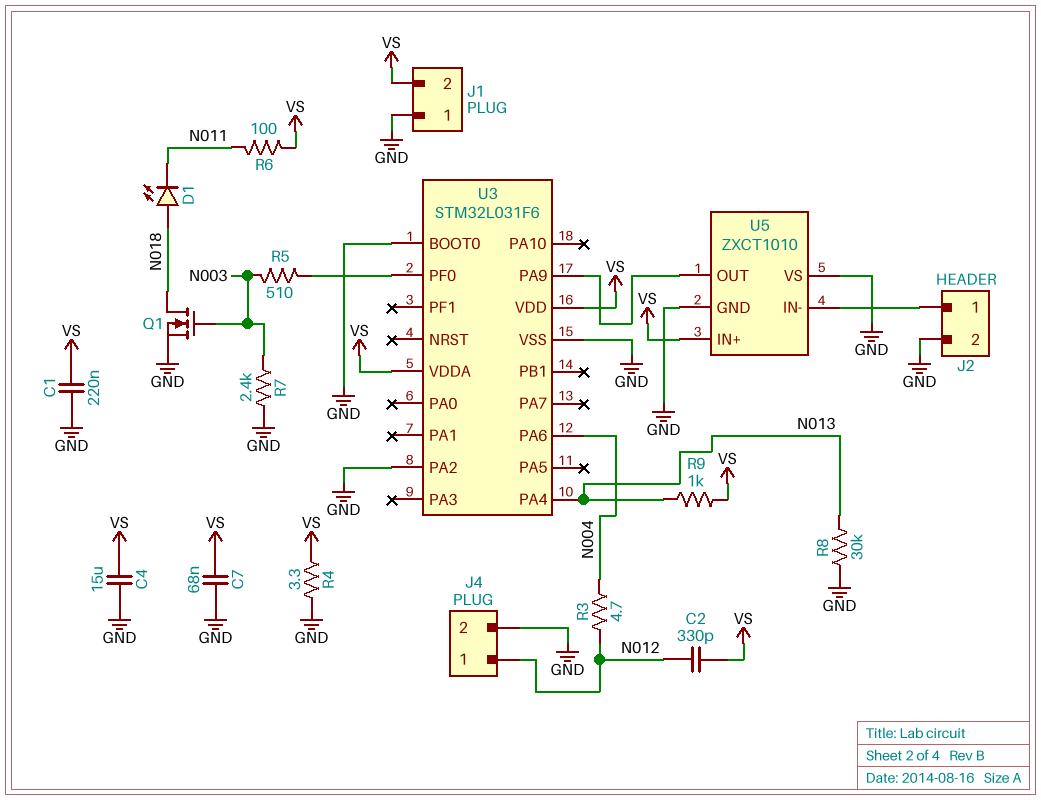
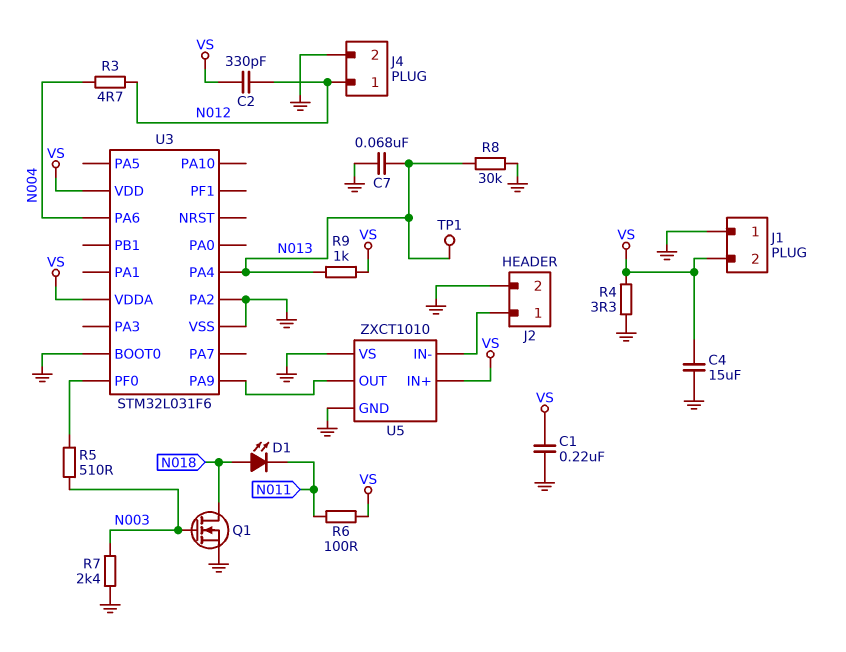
C7: 68nF (GND, VS) -> 68nF (GND, N013)
TP1: none -> test point (N013)

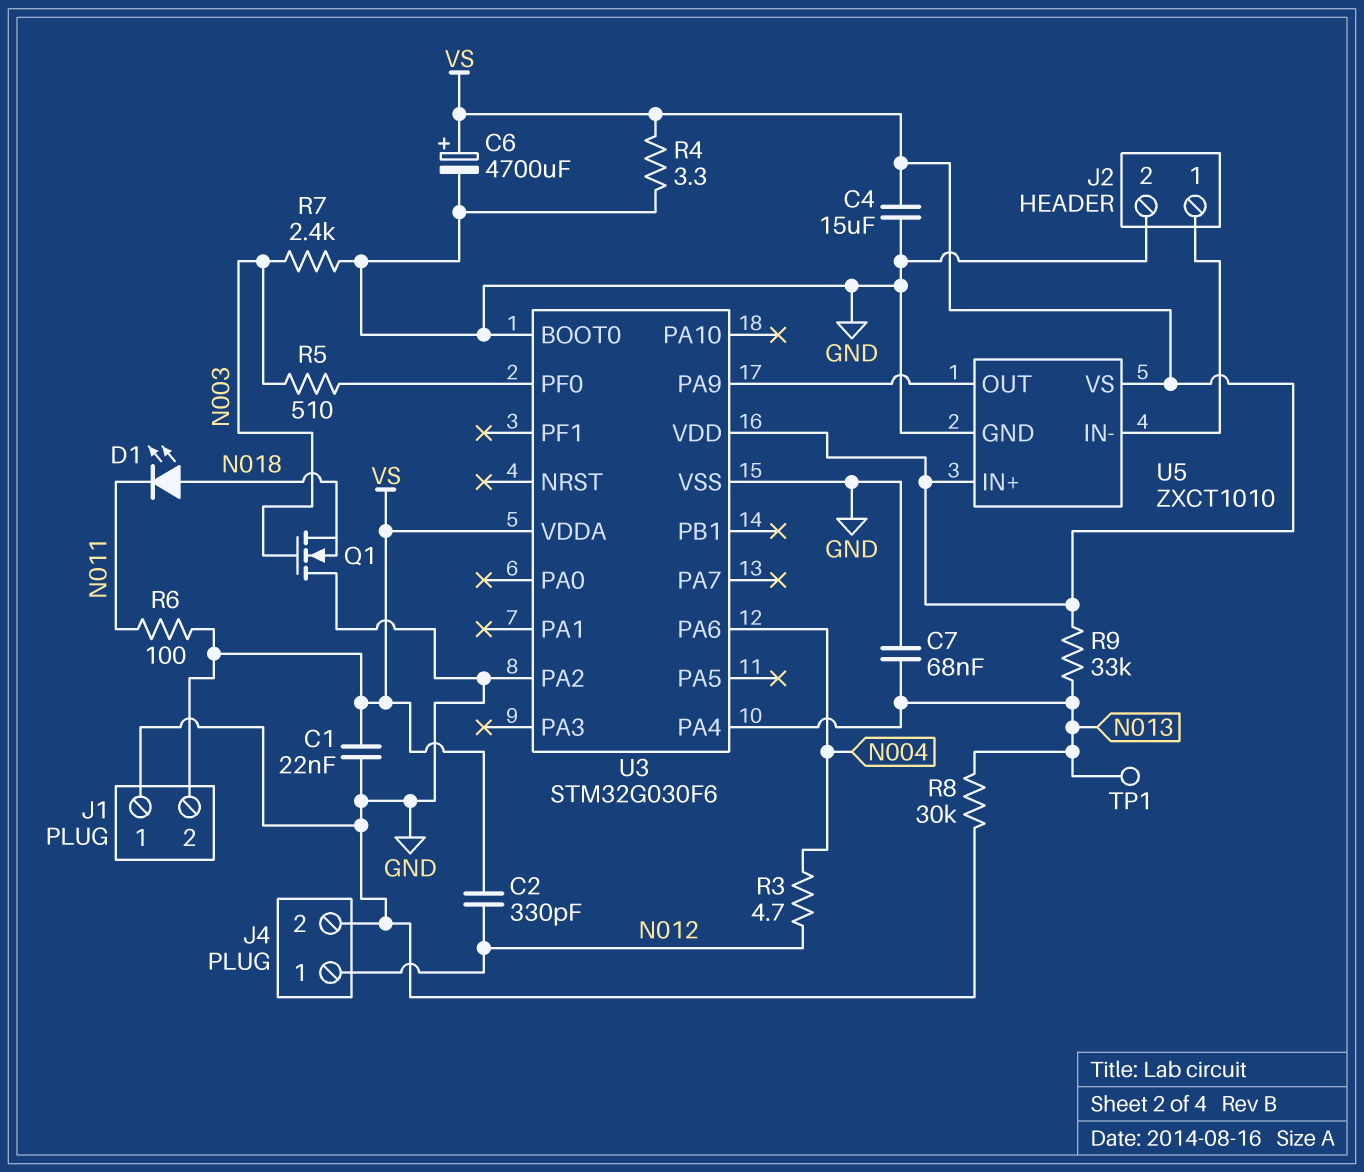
C1: 220nF (GND, VS) -> 22nF (GND, VS)
C6: none -> 4700uF (plus VS, minus GND)
Q1: NMOS (G N003, D N018, S GND) -> NMOS (G N003, D GND, S N018)
R9: 1k (N013, VS) -> 33k (N013, VS)
U3: STM32L031F6 -> STM32G030F6
U5 pin VS: GND -> VS

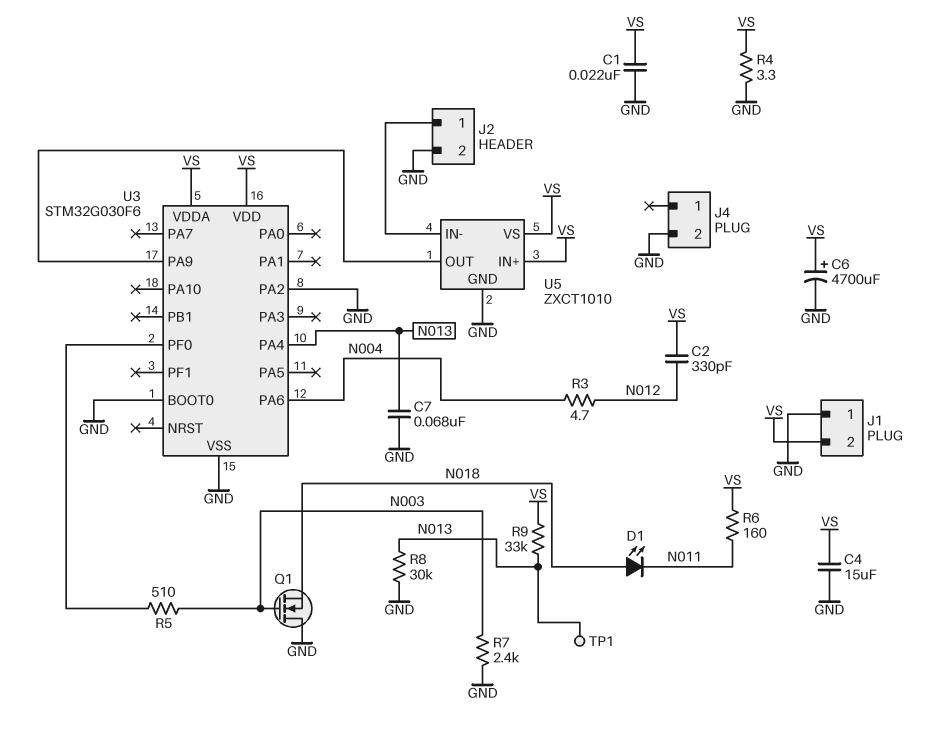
J4 pin 1: N012 -> none
R6: 100 (N011, VS) -> 160 (N011, VS)

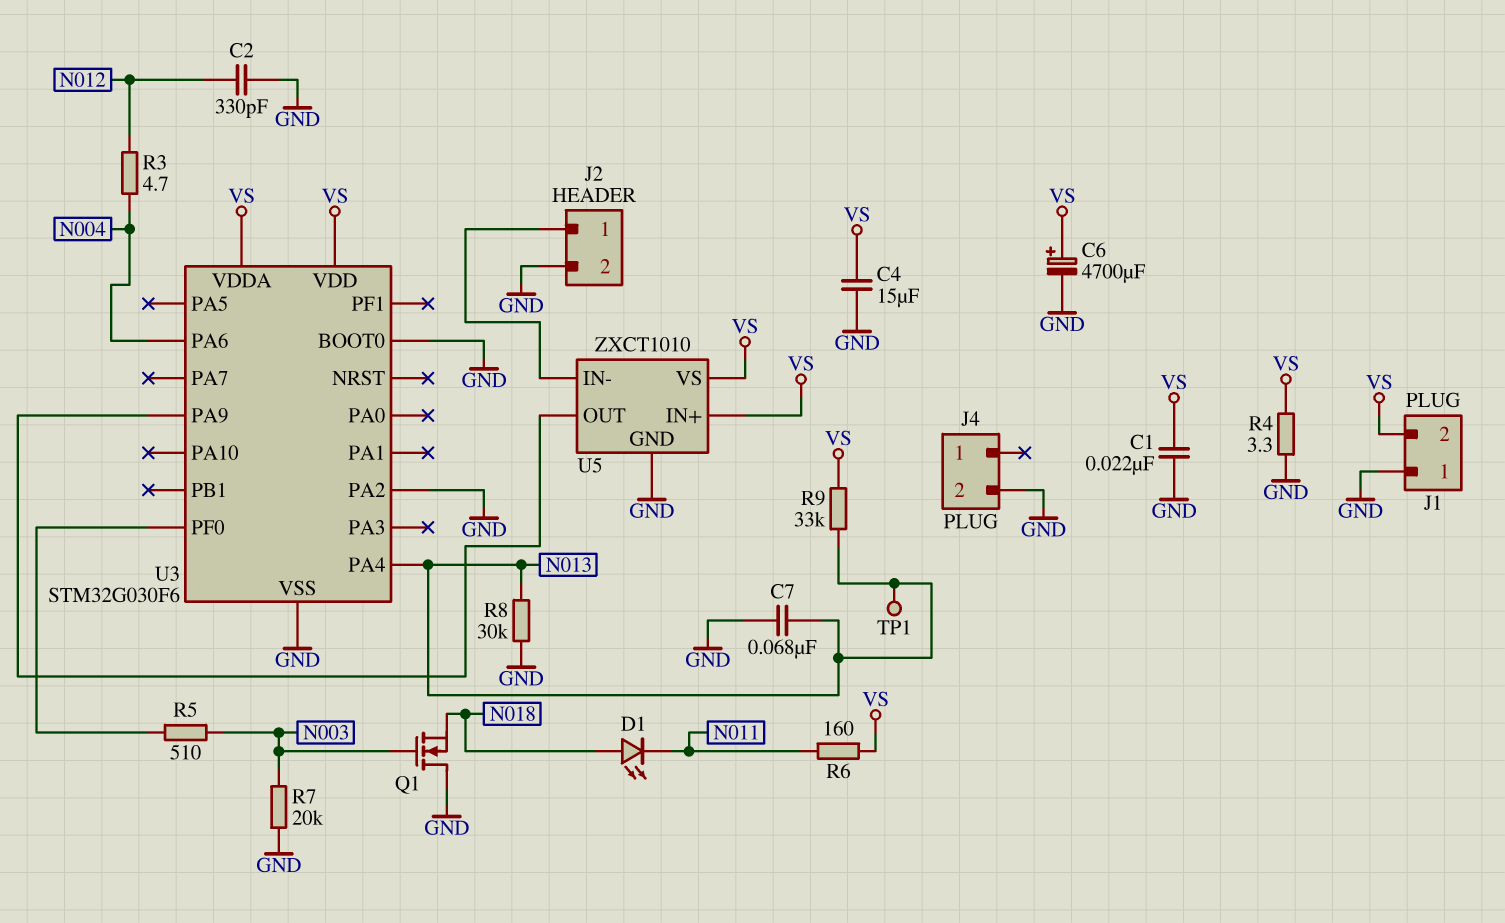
C2: 330pF (N012, VS) -> 330pF (GND, N012)
R7: 2.4k (GND, N003) -> 20k (GND, N003)

